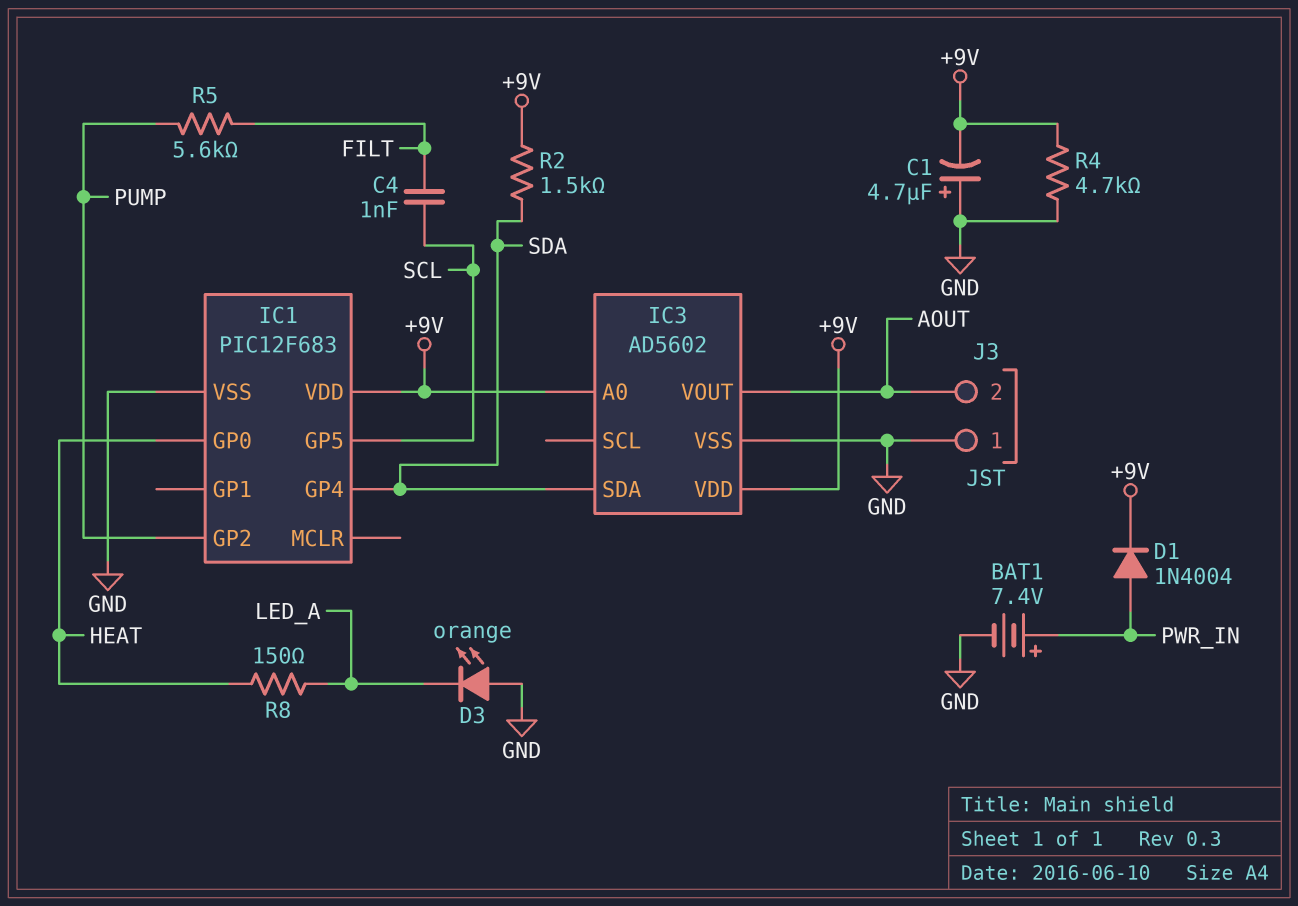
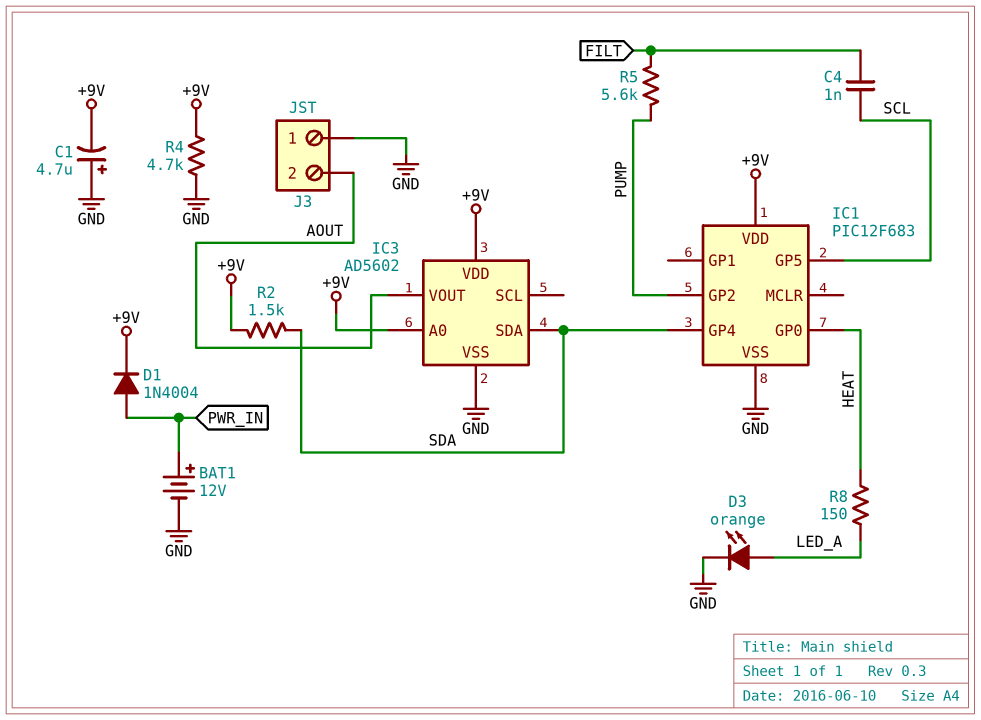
BAT1: 7.4V (plus PWR_IN, minus GND) -> 12V (plus PWR_IN, minus GND)
D3: LED orange (A GND, K LED_A) -> LED orange (A LED_A, K GND)

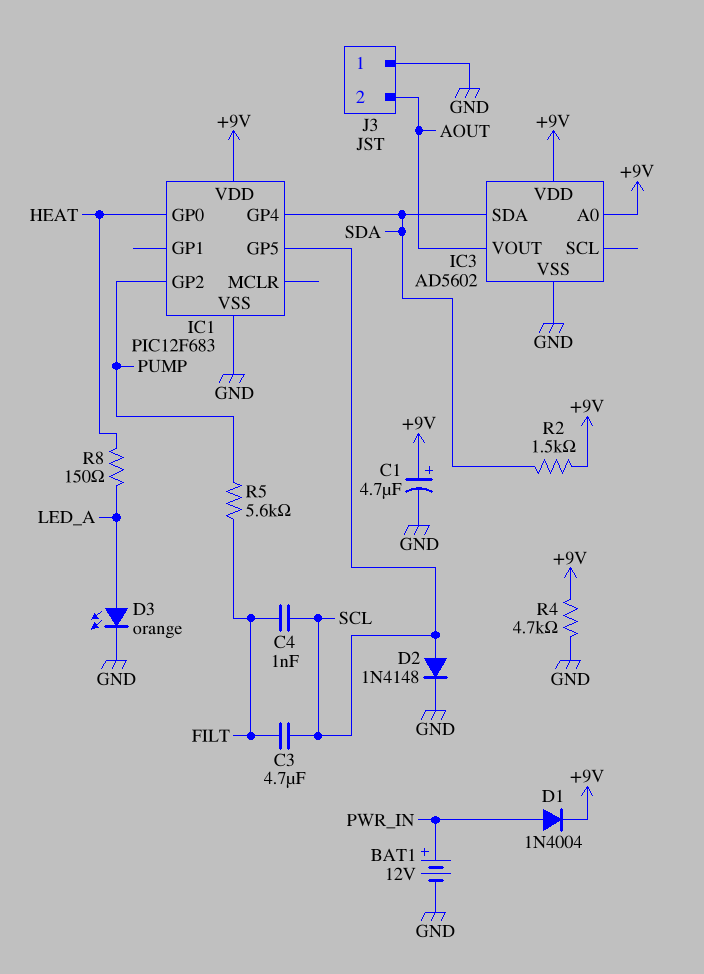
C1: 4.7uF (plus GND, minus +9V) -> 4.7uF (plus +9V, minus GND)
C3: none -> 4.7uF (FILT, SCL)
D2: none -> diode 1N4148 (A SCL, K GND)

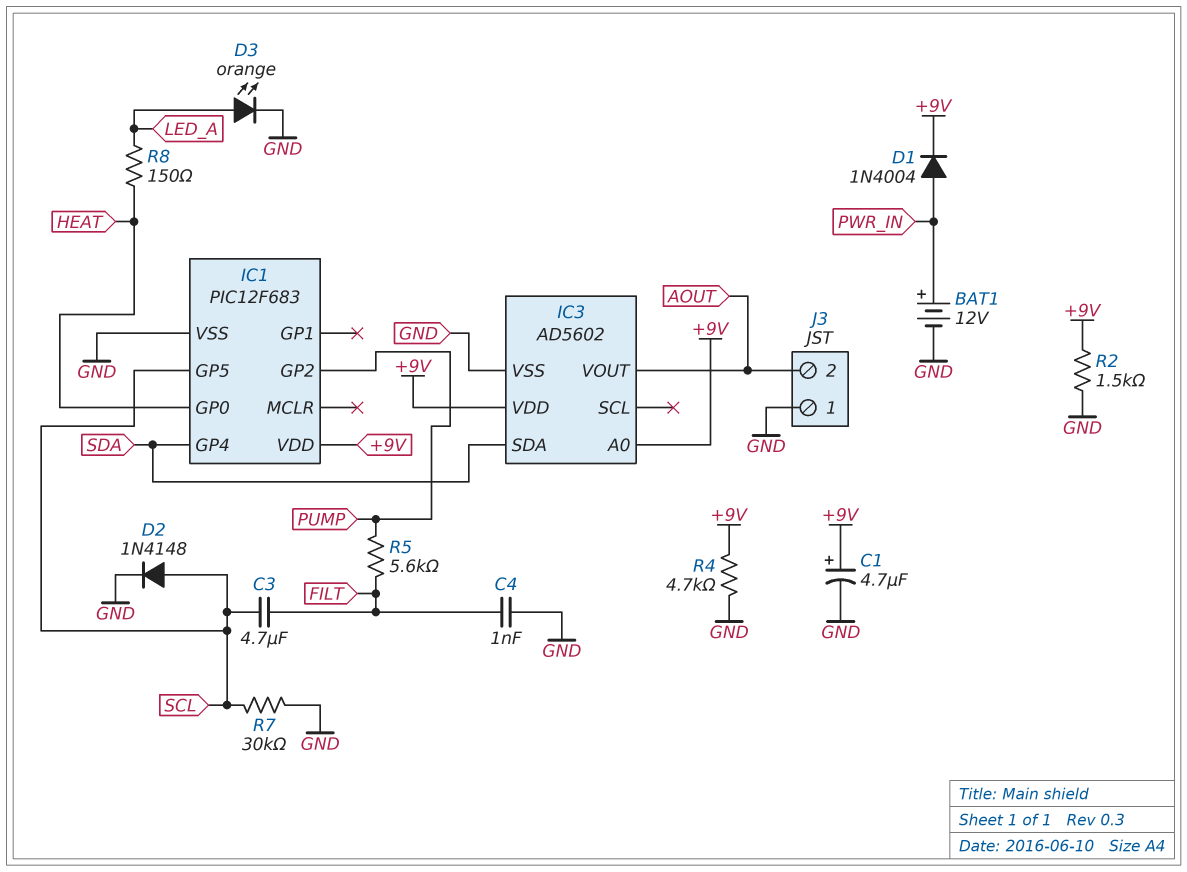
C4: 1nF (FILT, SCL) -> 1nF (FILT, GND)
R2: 1.5k (+9V, SDA) -> 1.5k (+9V, GND)
R7: none -> 30k (GND, SCL)

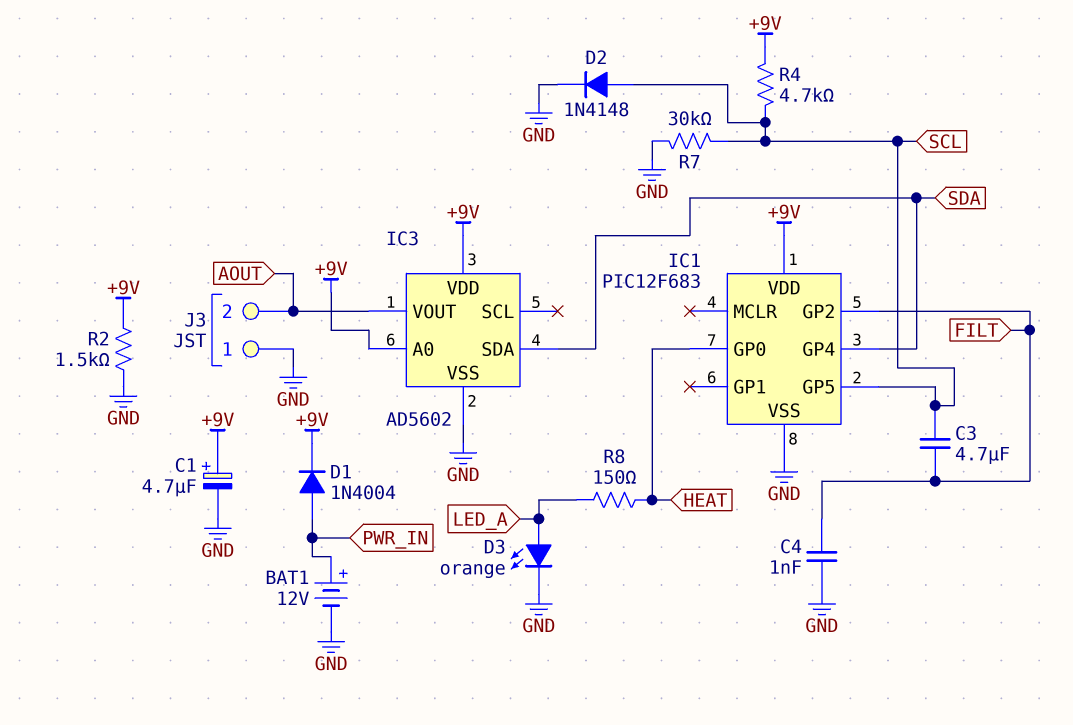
IC1 pin GP2: PUMP -> FILT
R4: 4.7k (+9V, GND) -> 4.7k (+9V, SCL)
R5: 5.6k (FILT, PUMP) -> none

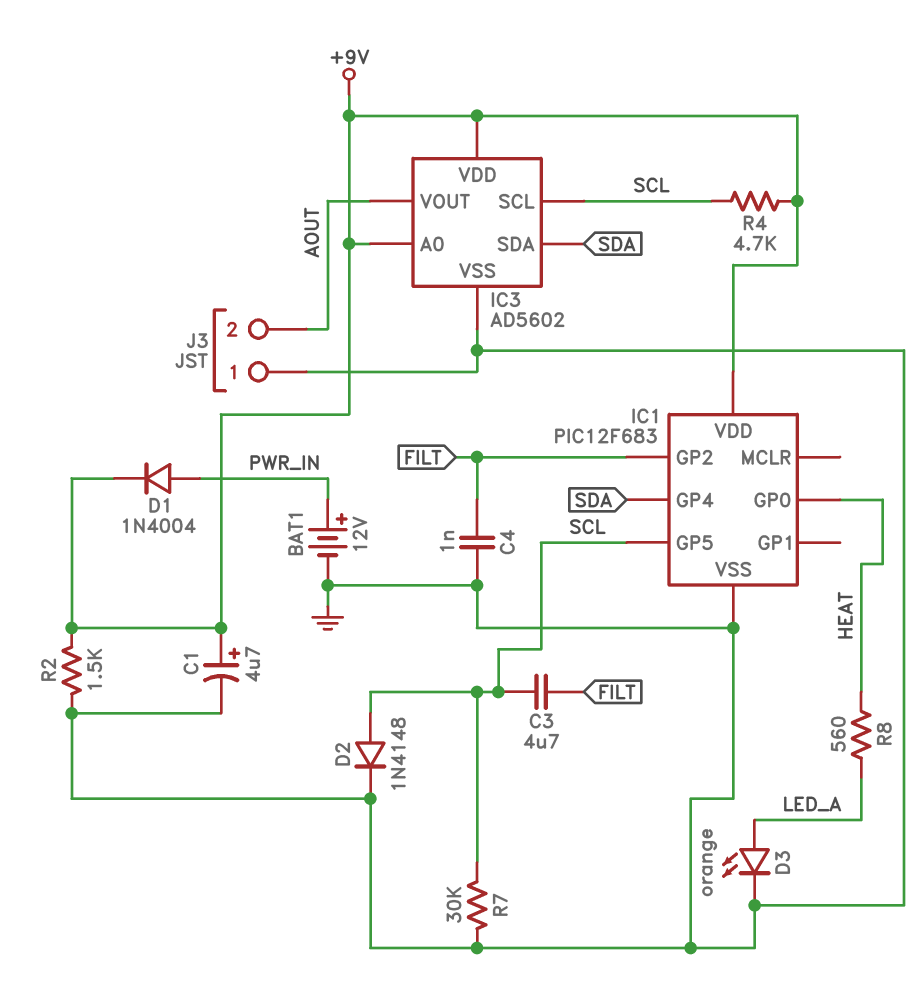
IC3 pin SCL: none -> SCL
R8: 150 (HEAT, LED_A) -> 560 (HEAT, LED_A)

